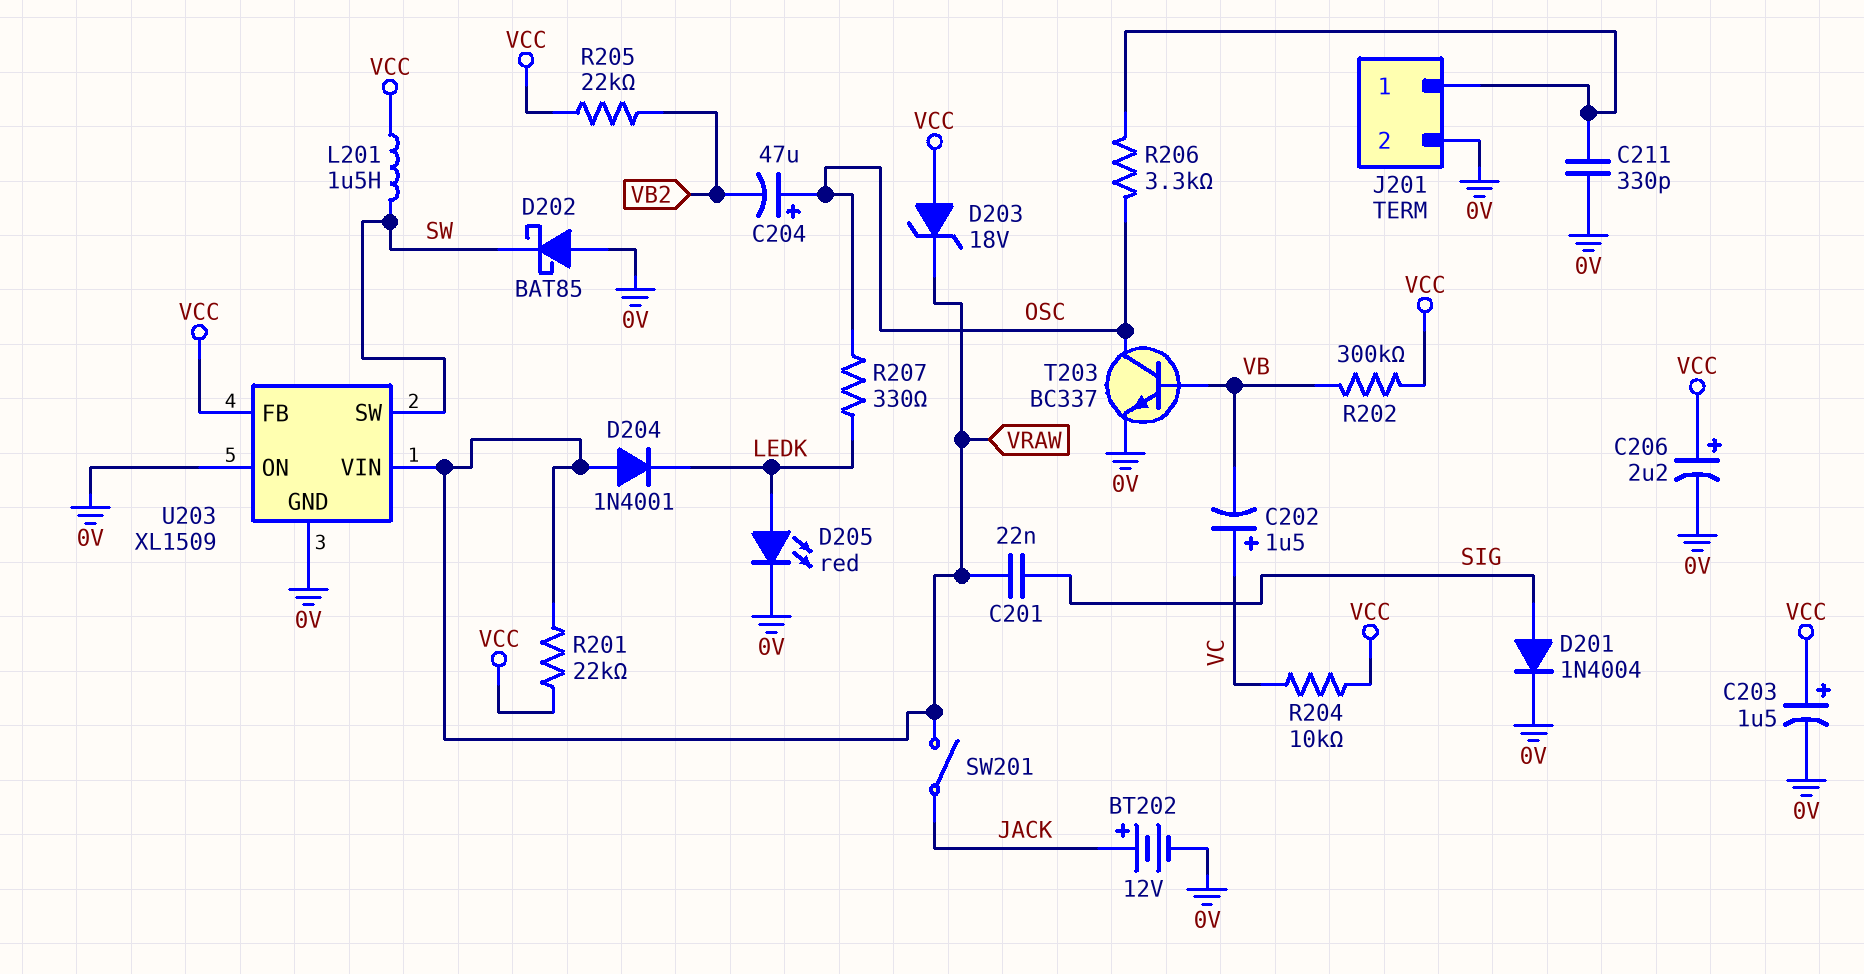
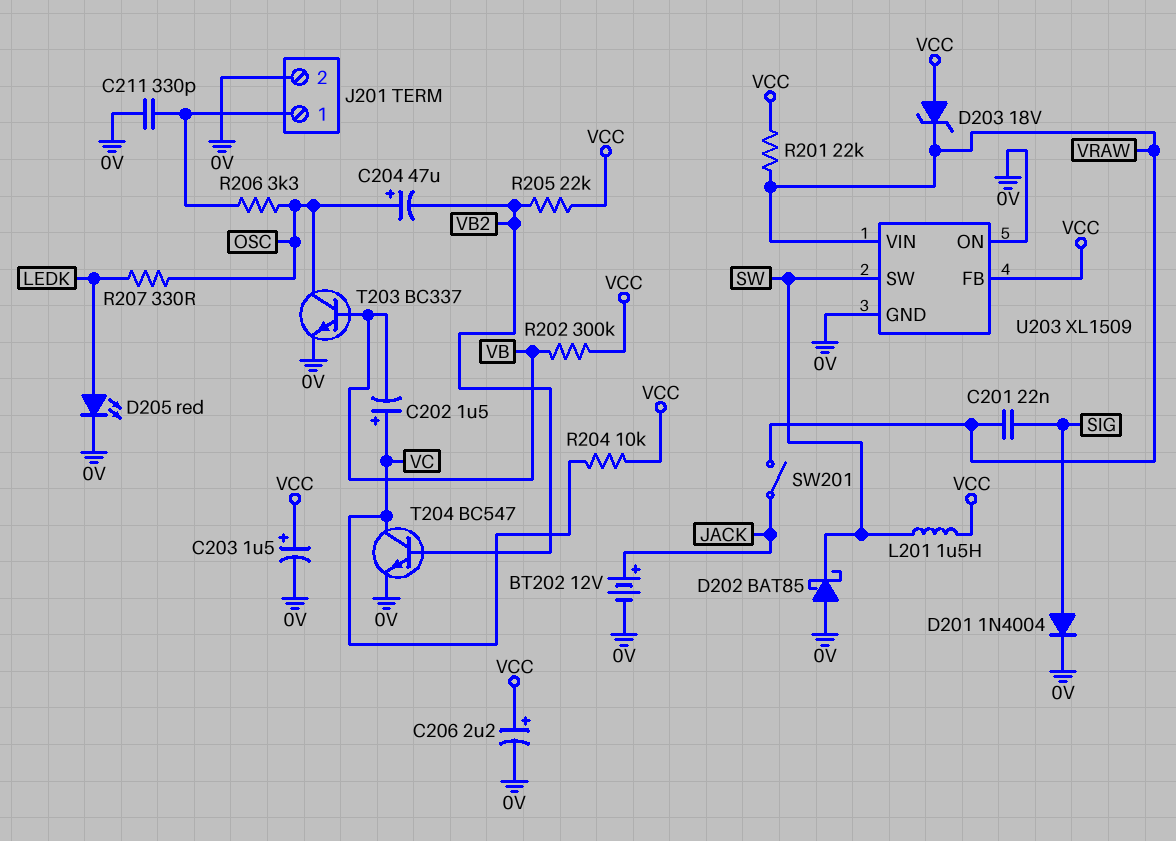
D204: diode 1N4001 (A VRAW, K LEDK) -> none
T204: none -> NPN BC547 (B VB2, C VC, E 0V)

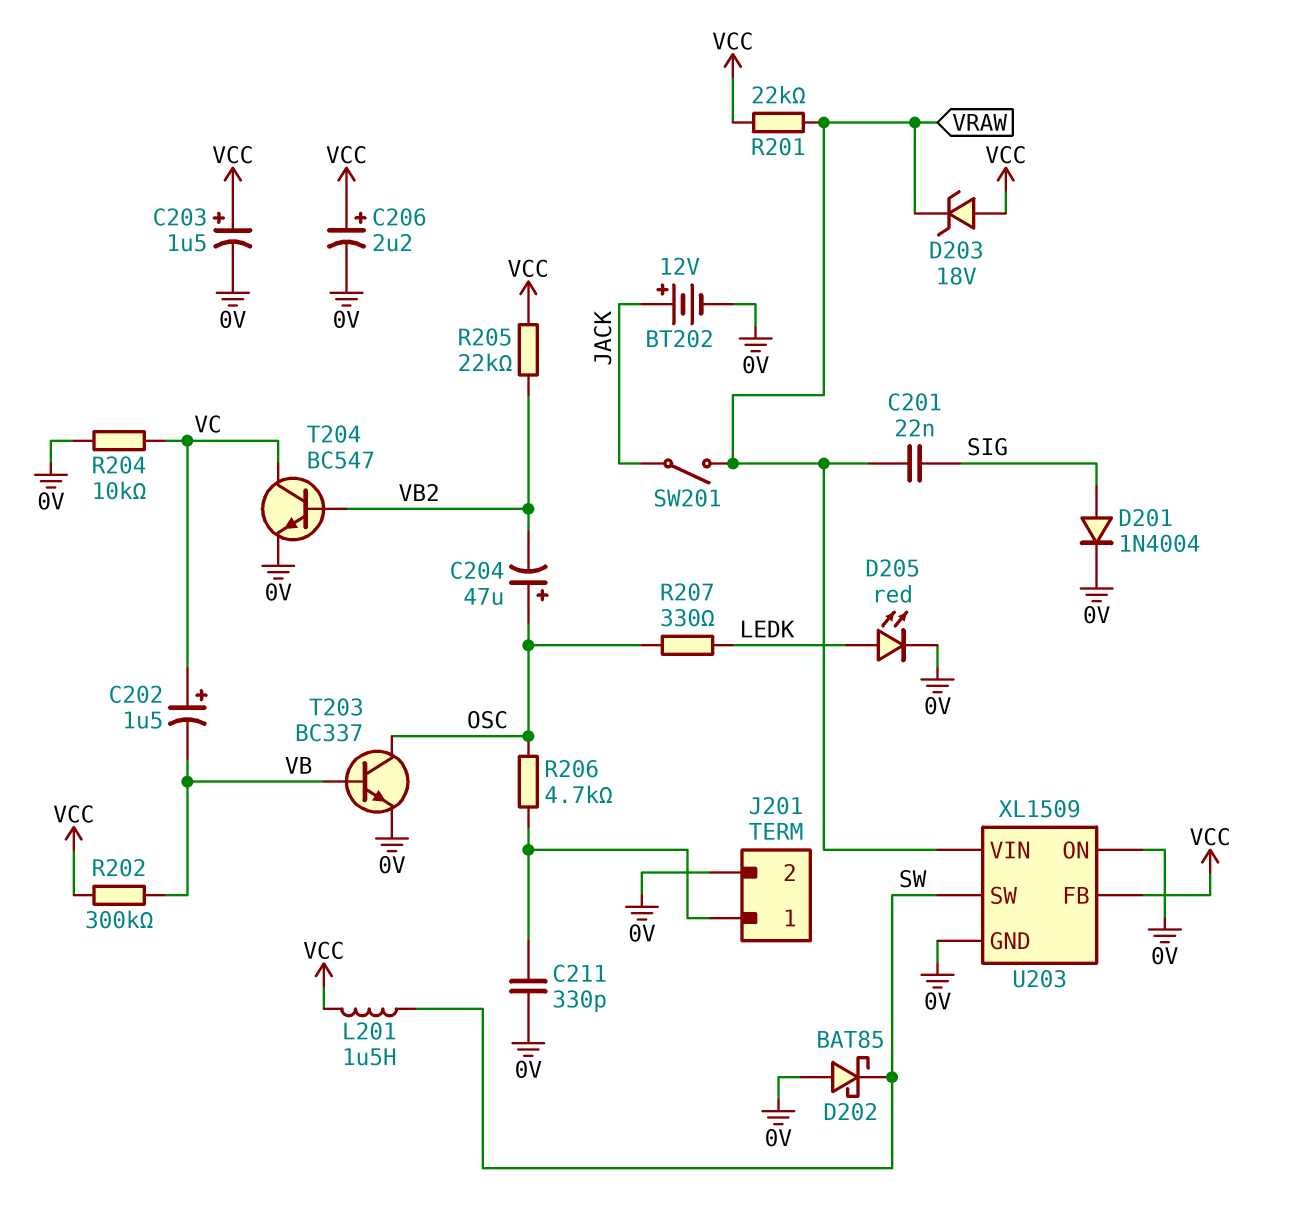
R204: 10k (VC, VCC) -> 10k (0V, VC)
R206: 3.3k (J201/1, OSC) -> 4.7k (J201/1, OSC)

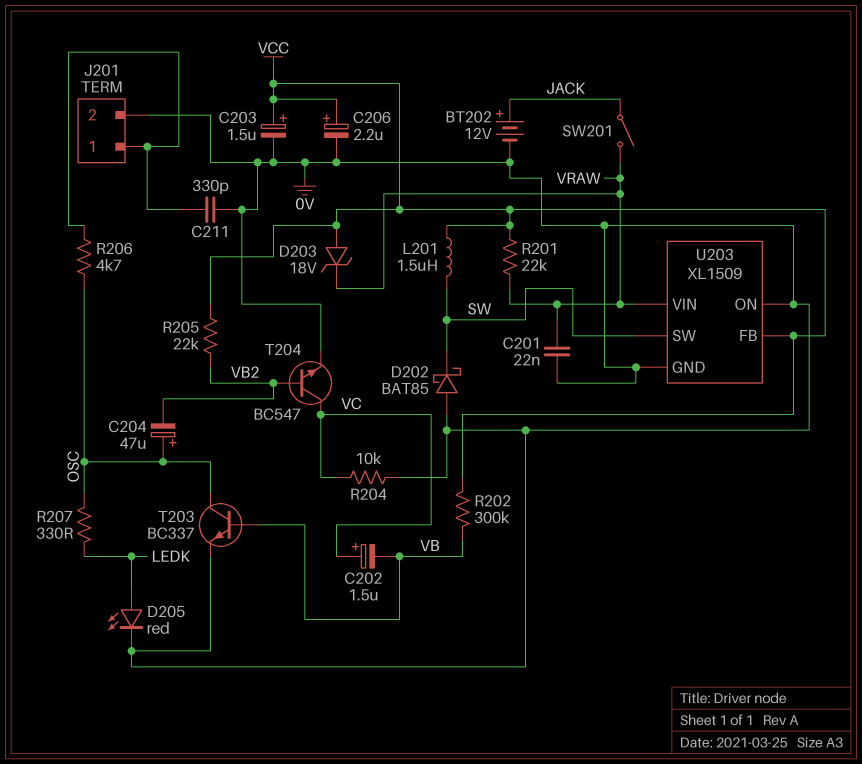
C201: 22nF (SIG, VRAW) -> 22nF (0V, VRAW)
D201: diode 1N4004 (A SIG, K 0V) -> none

